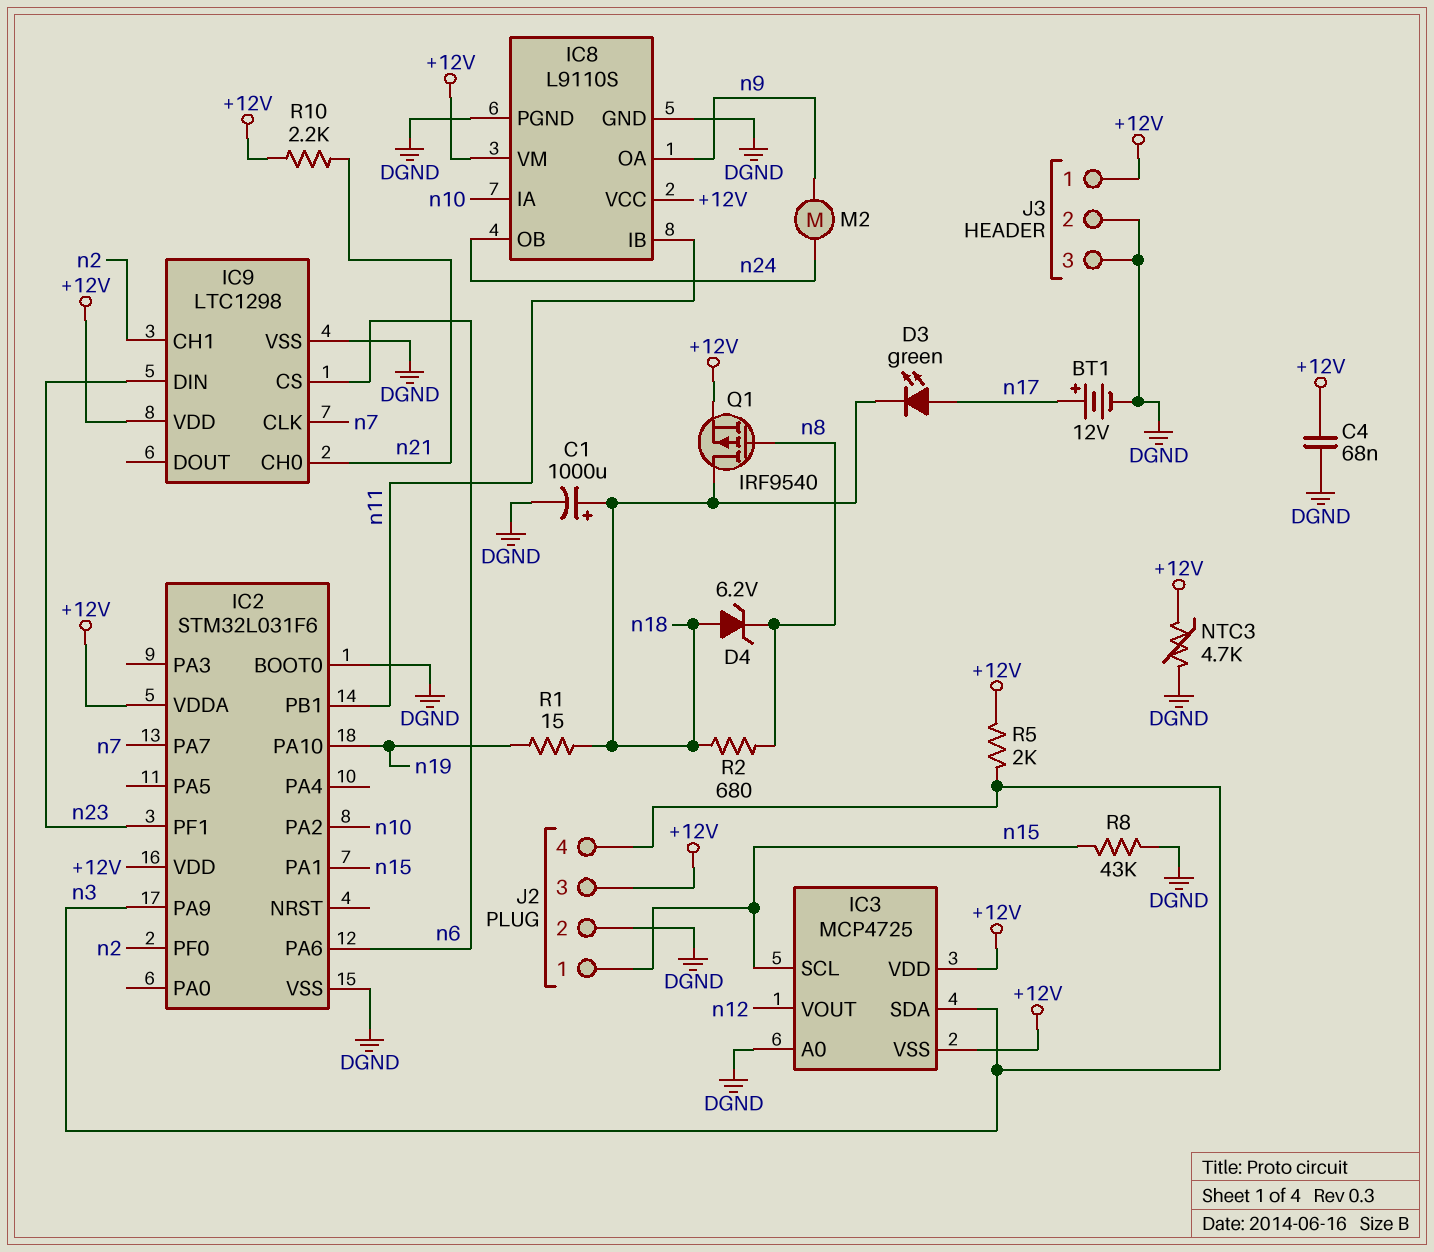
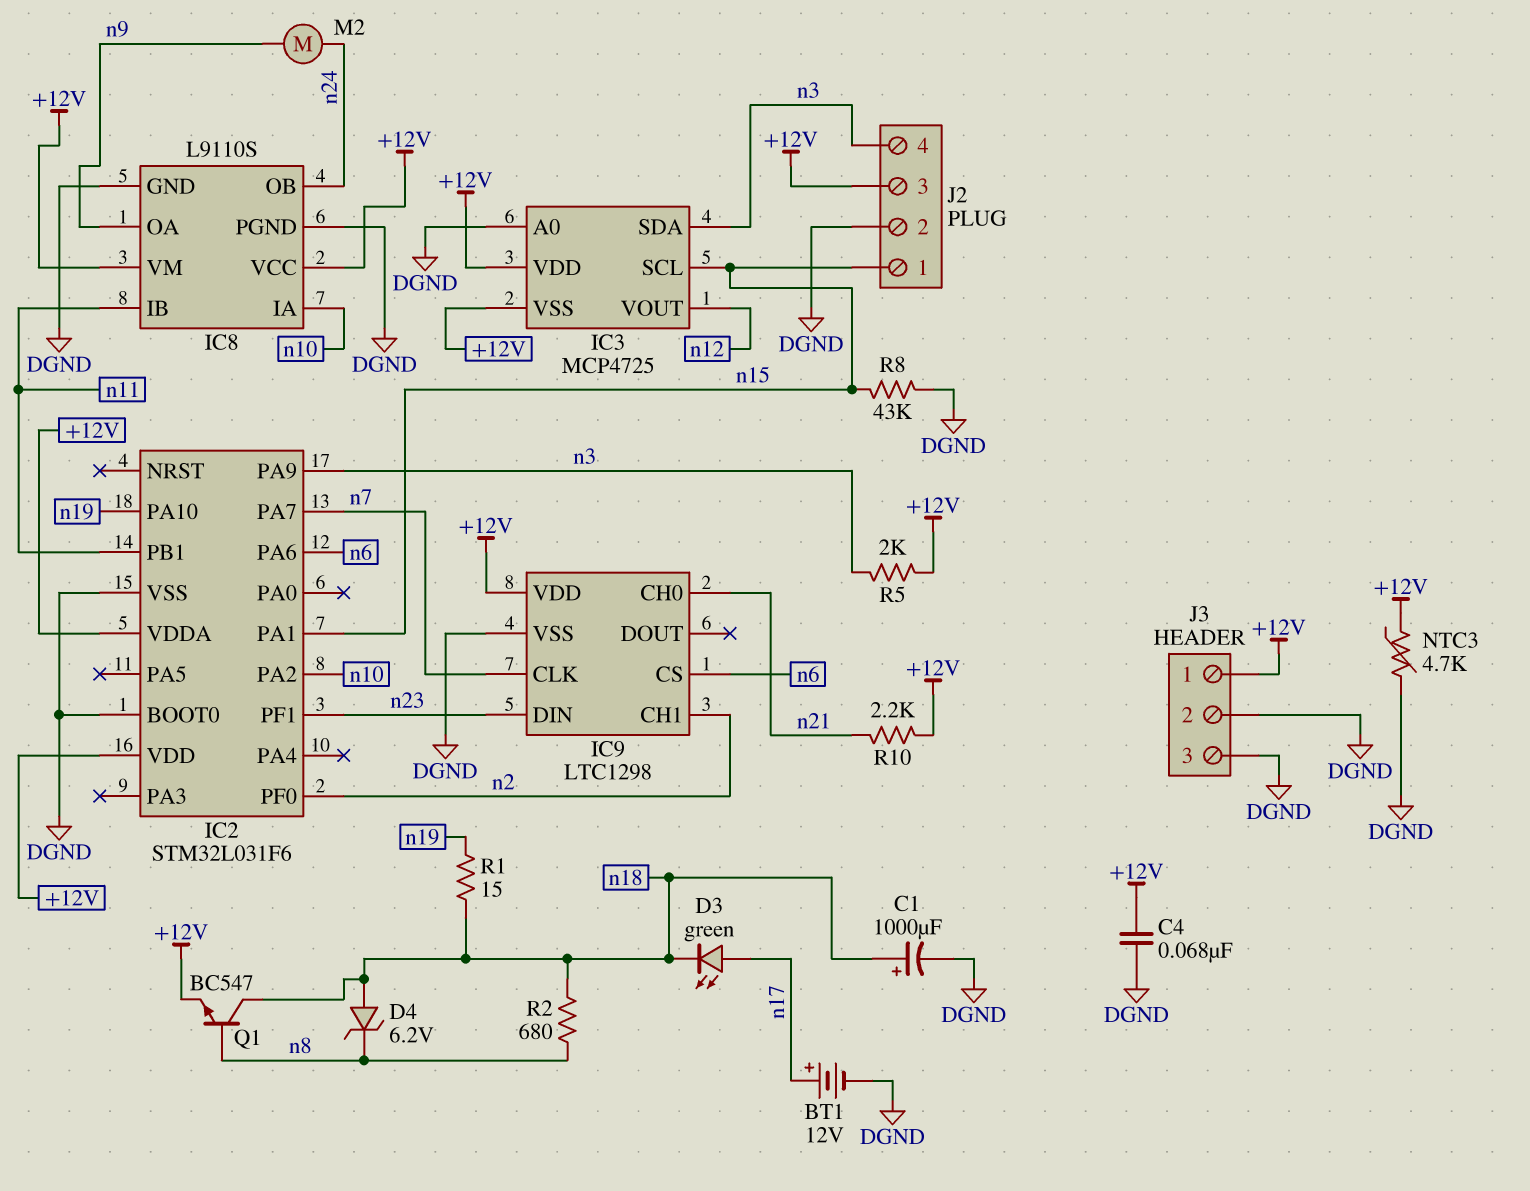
Q1: PMOS IRF9540 (G n8, D n18, S +12V) -> NPN BC547 (B n8, C n18, E +12V)

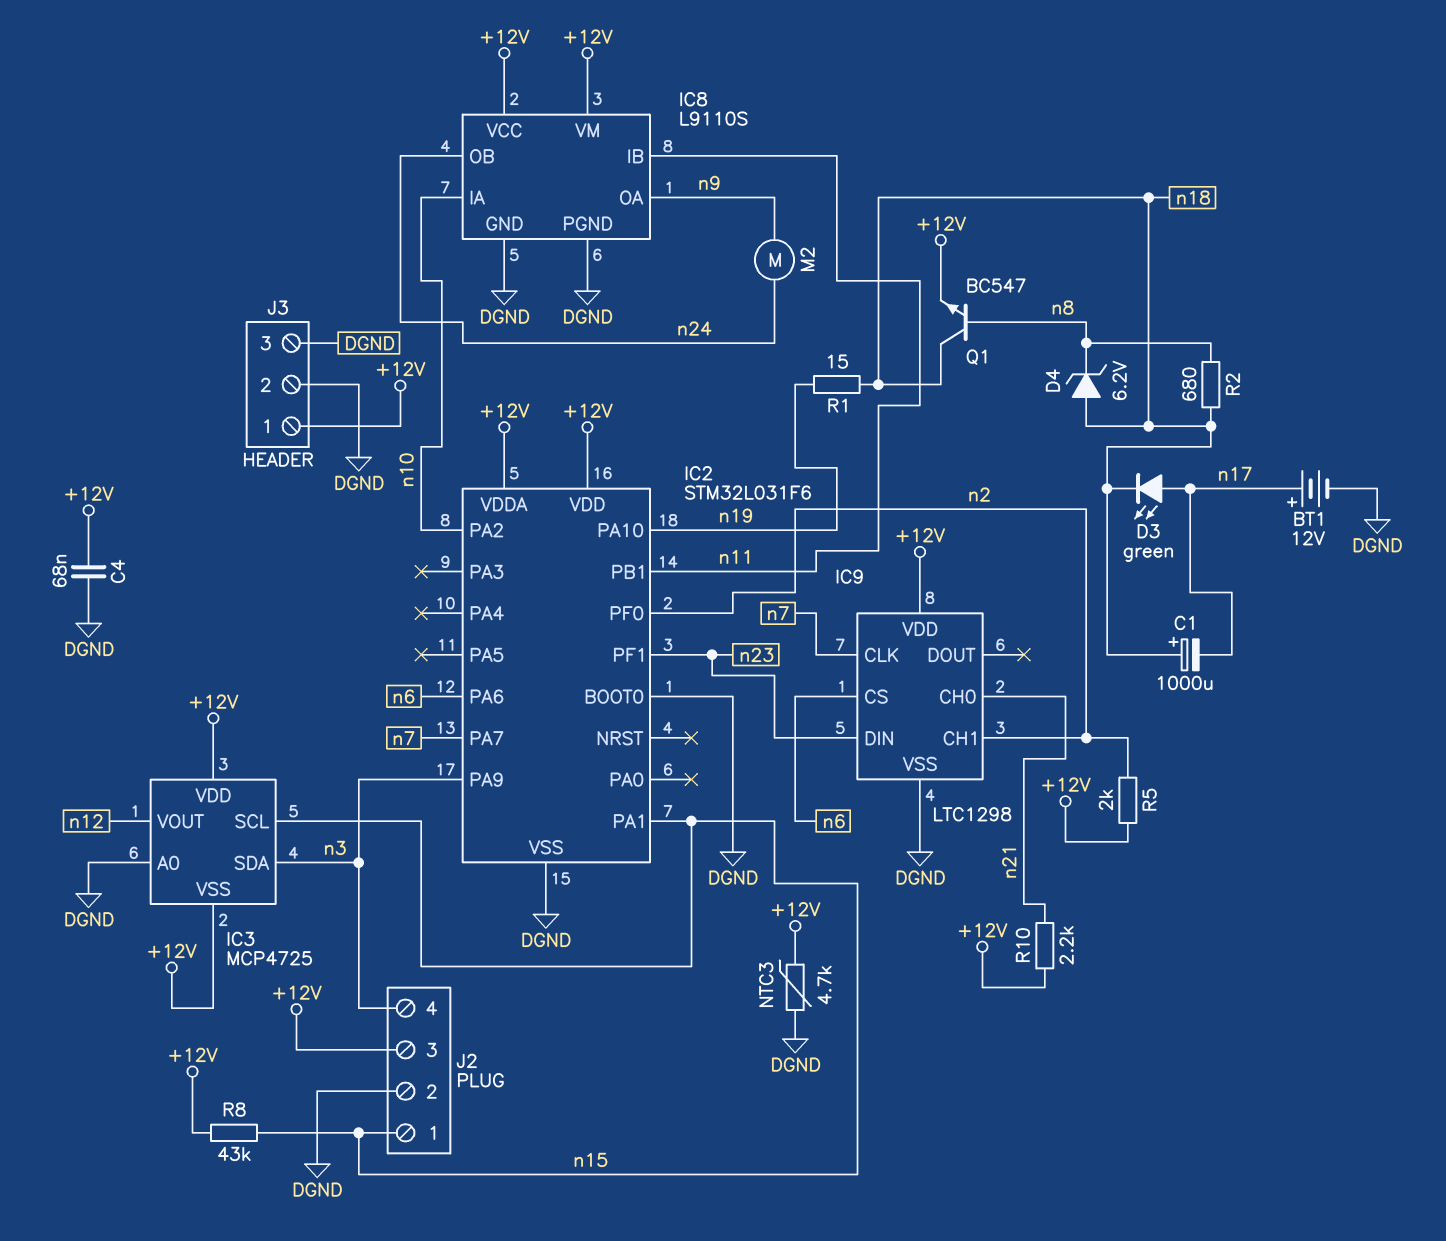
C1: 1000uF (plus n18, minus DGND) -> 1000uF (plus n18, minus n17)
R5: 2k (+12V, n3) -> 2k (+12V, n2)
R8: 43k (DGND, n15) -> 43k (+12V, n15)

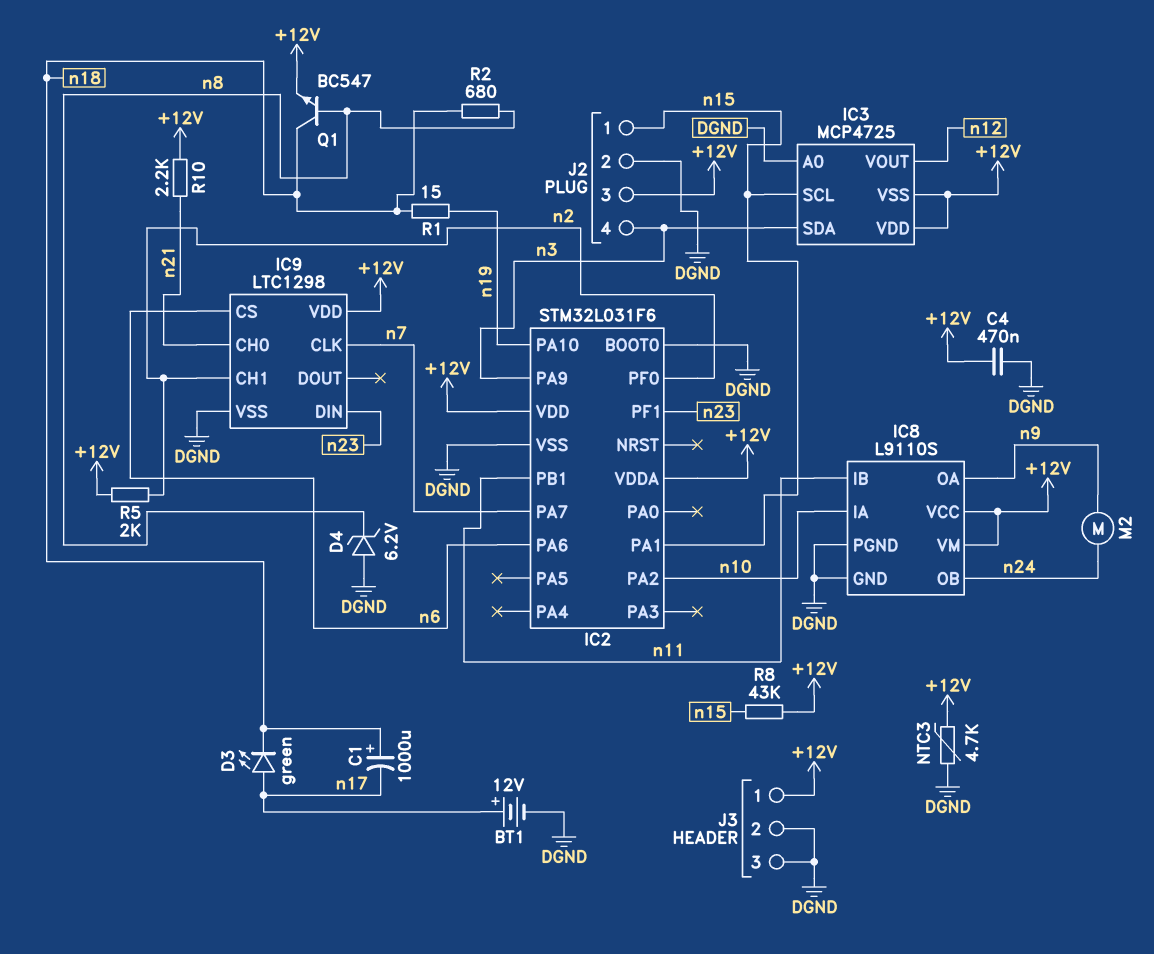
C4: 68nF (+12V, DGND) -> 470nF (+12V, DGND)
D4: zener 6.2V (A n18, K n8) -> zener 6.2V (A DGND, K n8)

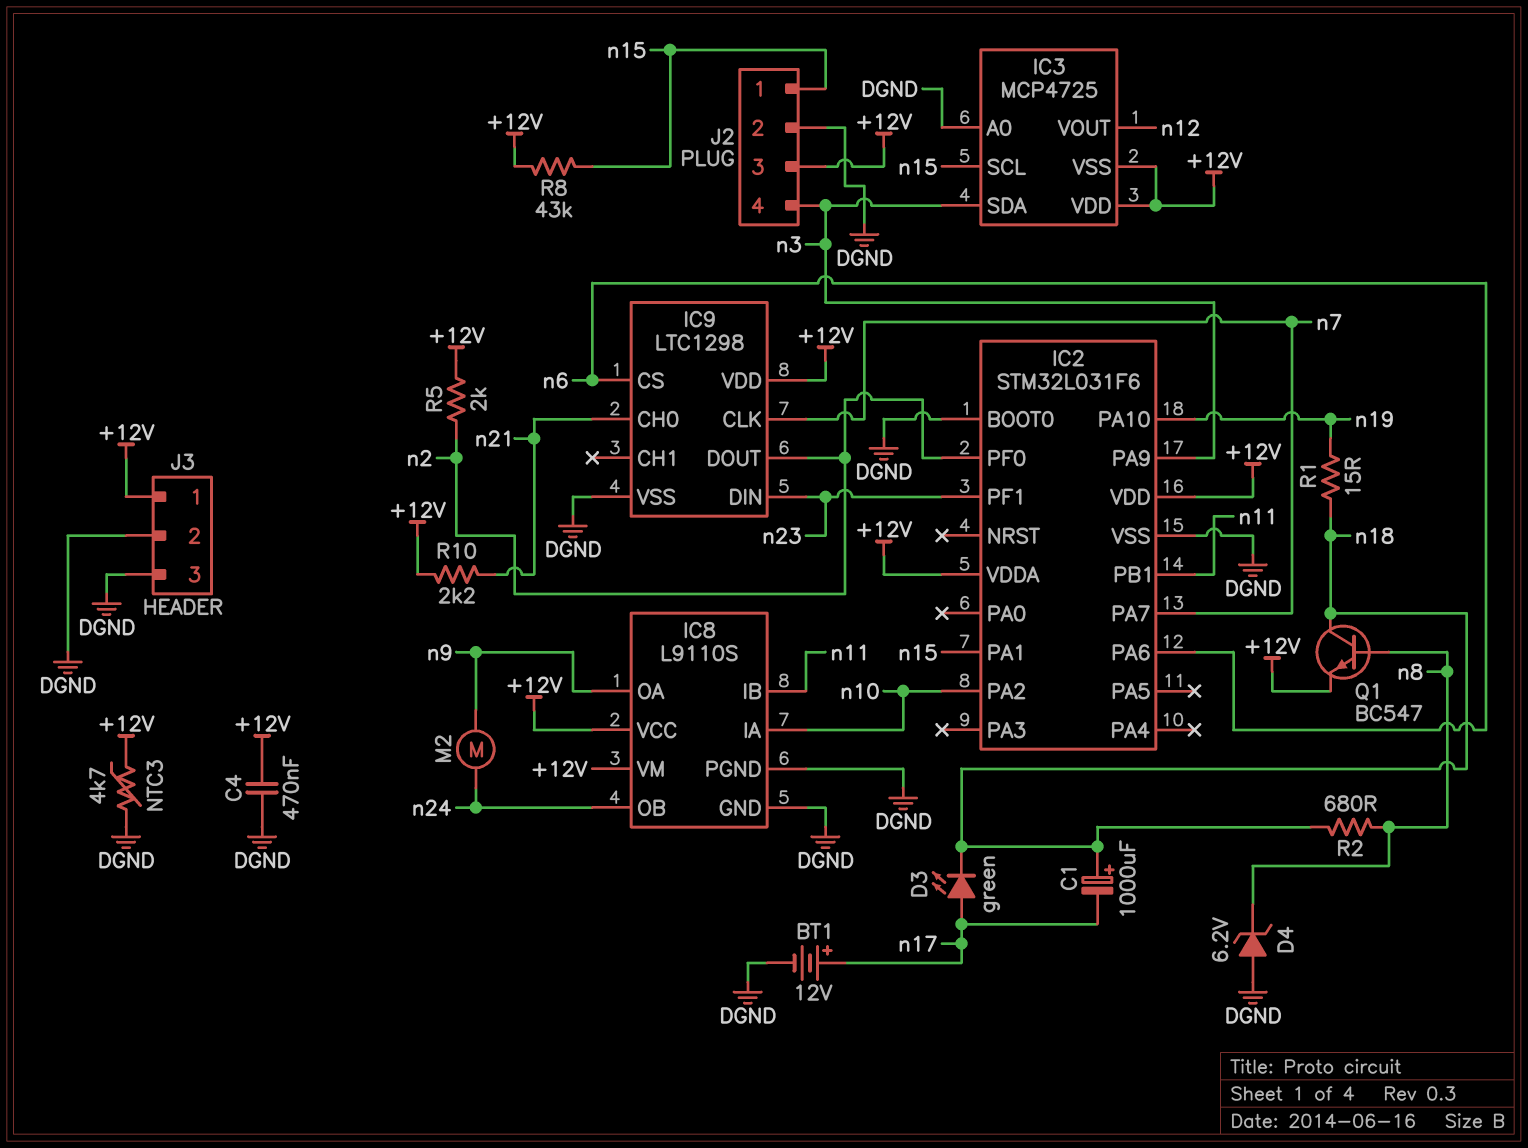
IC9 pin CH1: n2 -> none
IC9 pin DOUT: none -> n2

